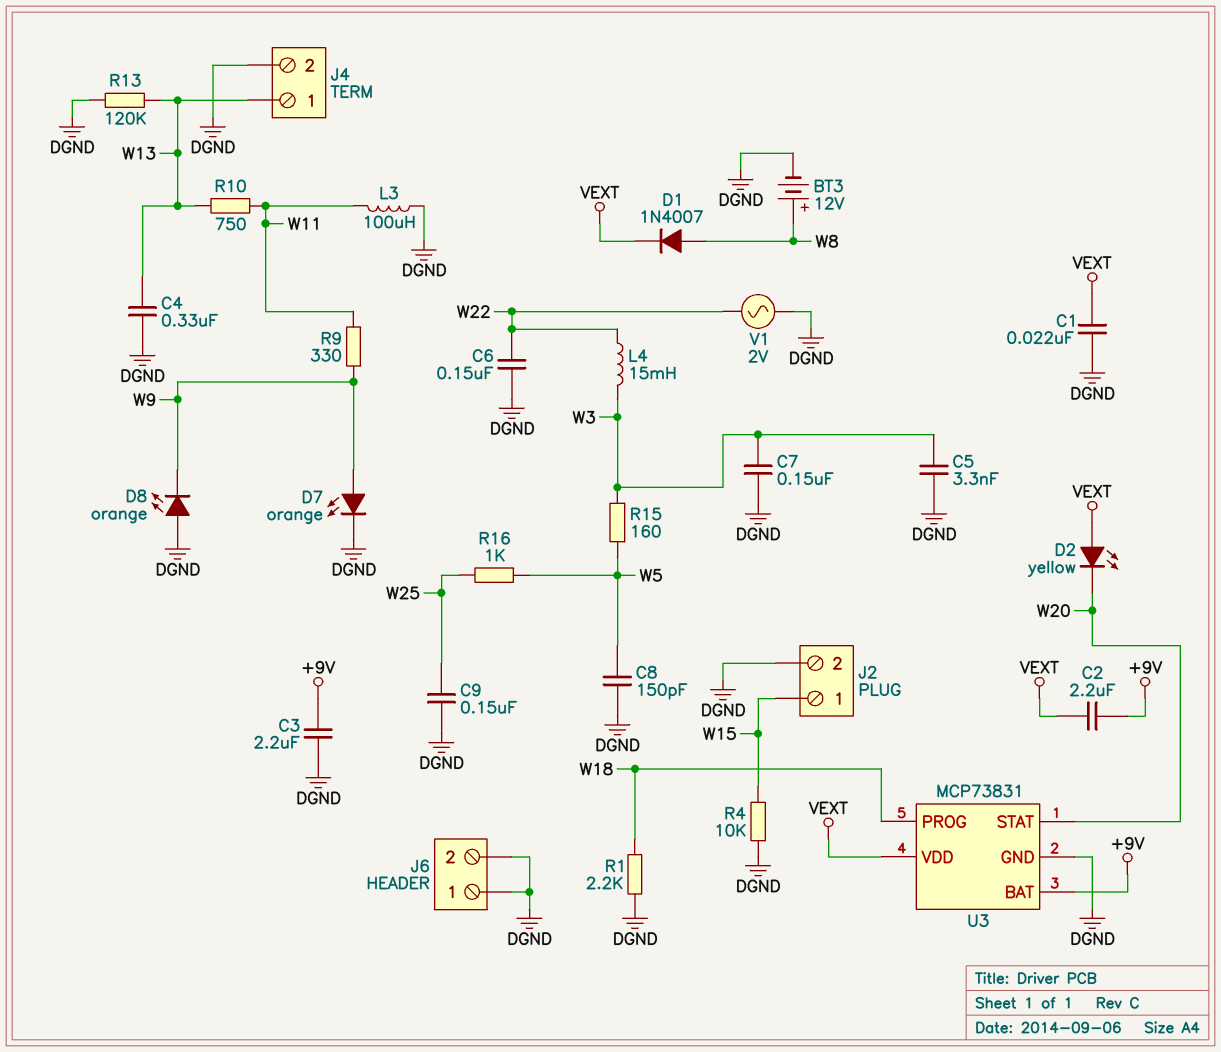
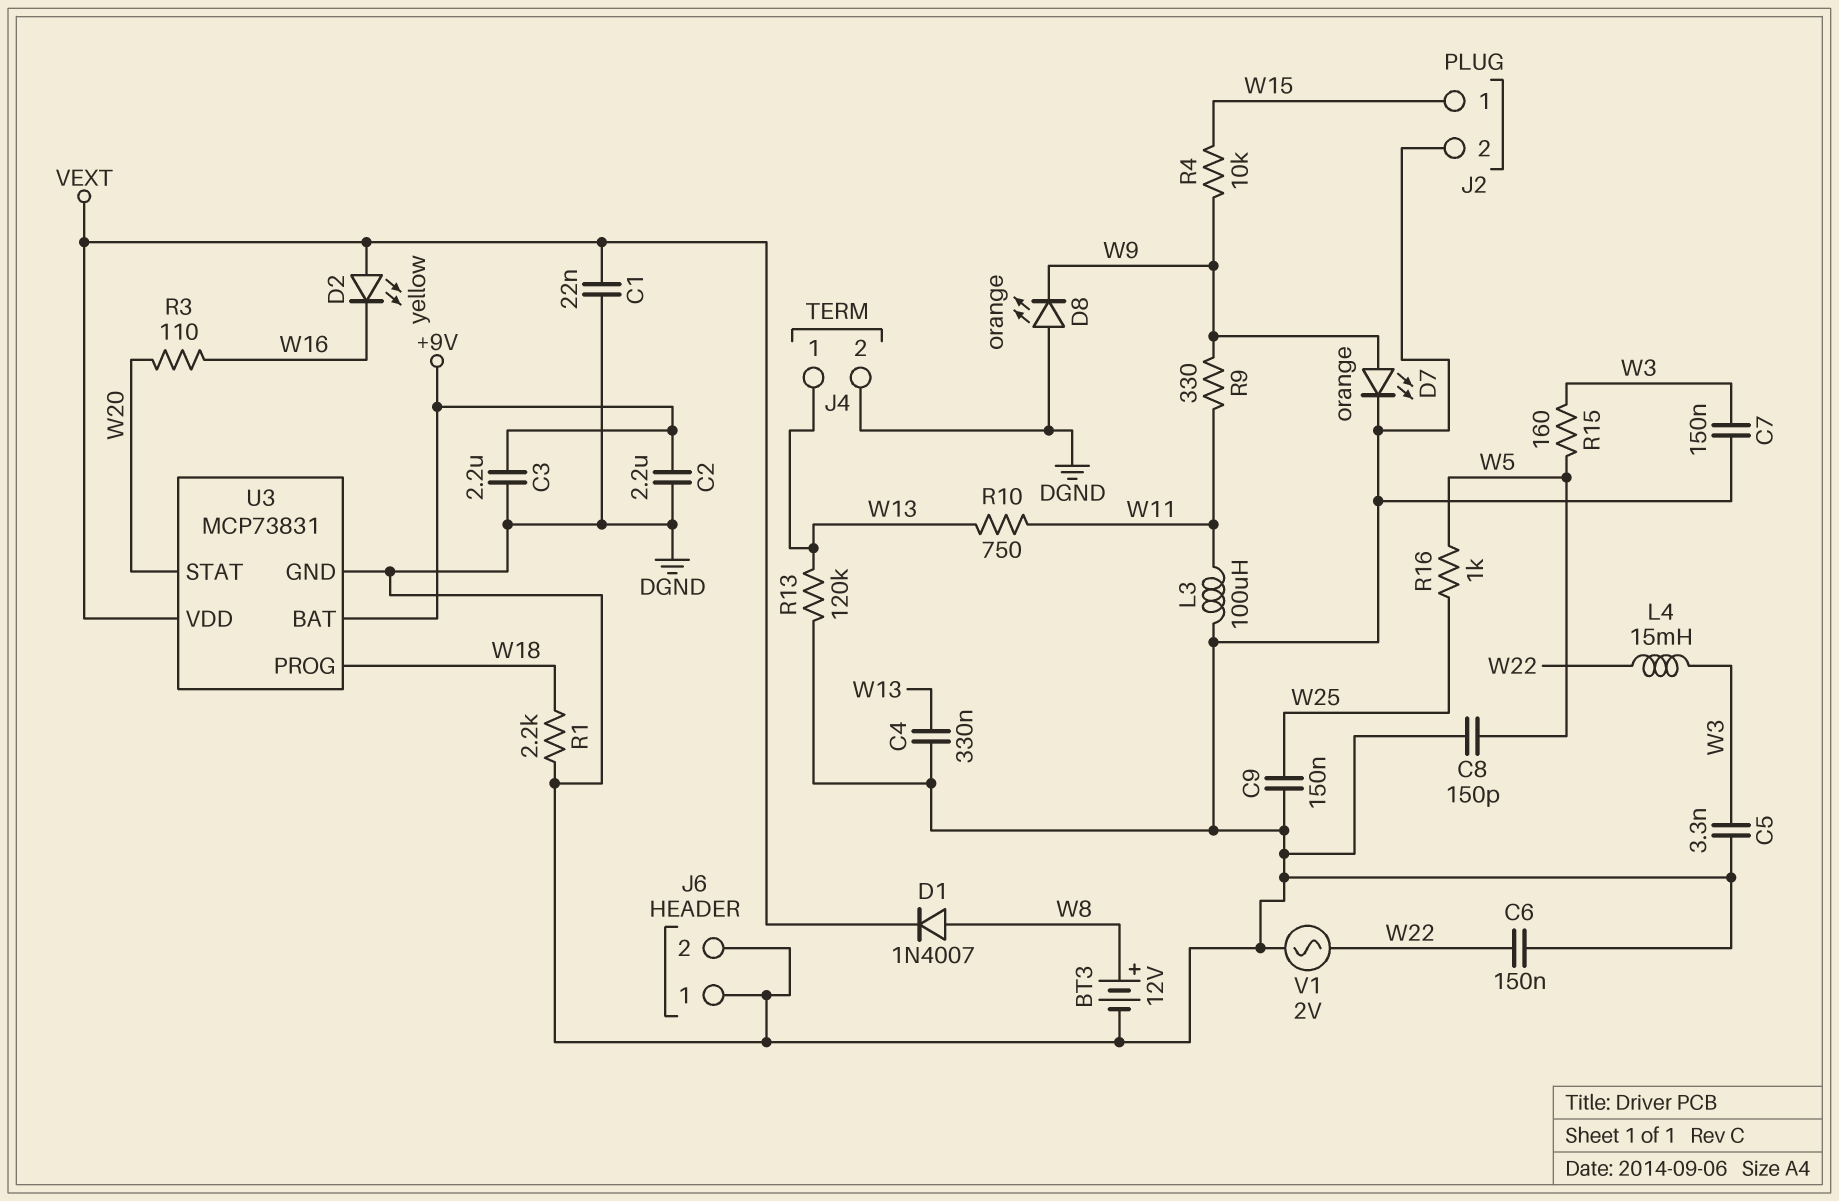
C2: 2.2uF (+9V, VEXT) -> 2.2uF (+9V, DGND)
D2: LED yellow (A VEXT, K W20) -> LED yellow (A VEXT, K W16)
R3: none -> 110 (W16, W20)
R4: 10k (DGND, W15) -> 10k (W9, W15)

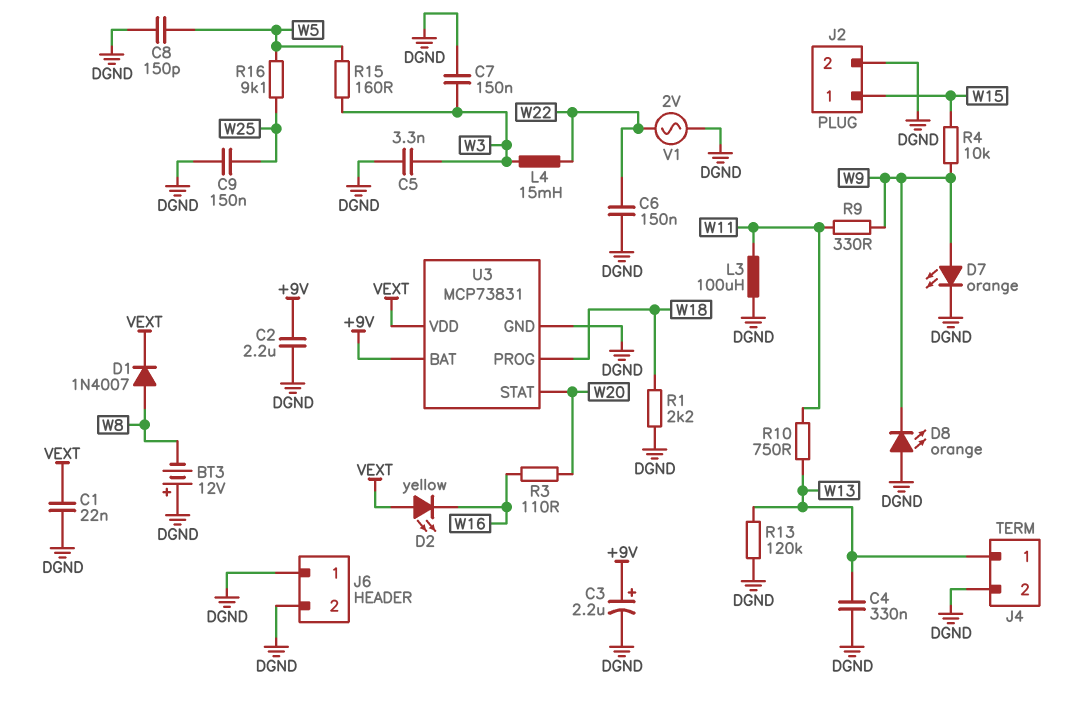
BT3: 12V (plus W8, minus DGND) -> 12V (plus DGND, minus W8)
C3: 2.2uF (+9V, DGND) -> 2.2uF (plus +9V, minus DGND)
R16: 1k (W5, W25) -> 9.1k (W5, W25)

